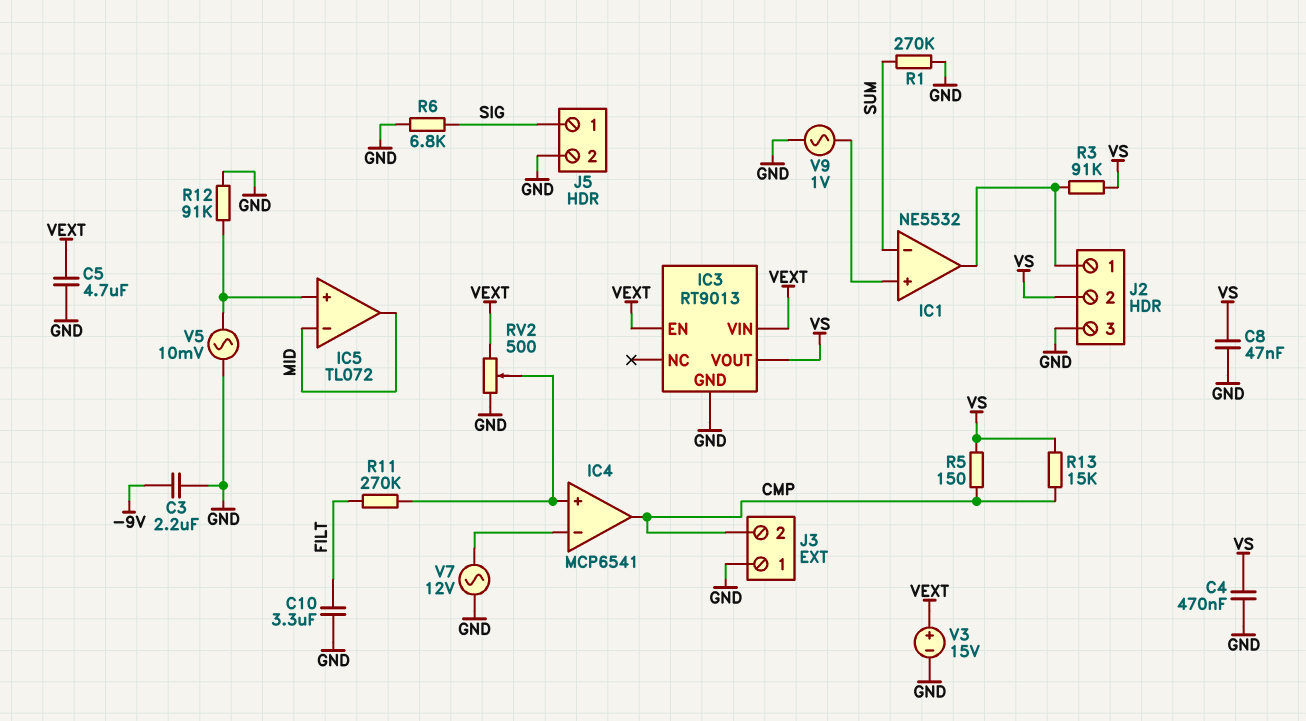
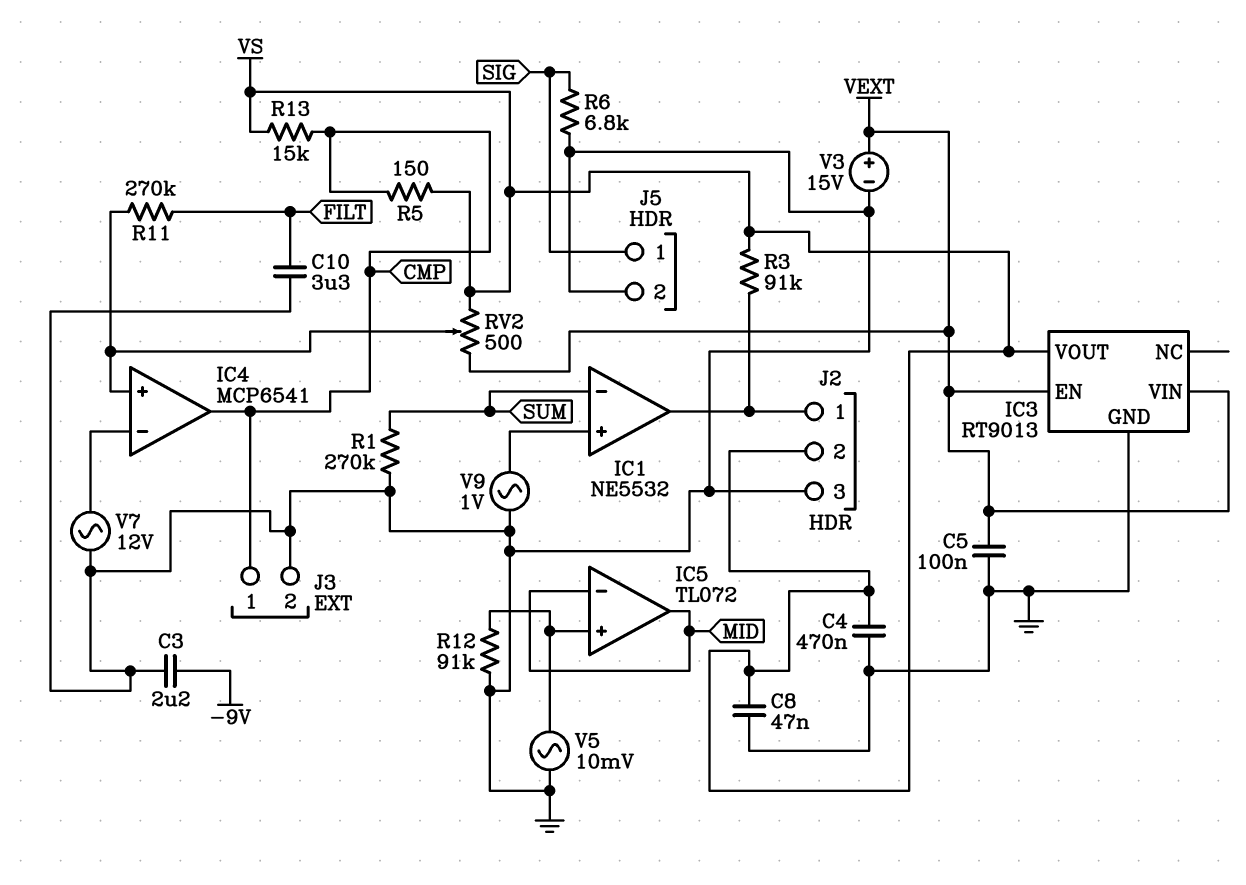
C5: 4.7uF (GND, VEXT) -> 100nF (GND, VEXT)
J3 pin 1: GND -> CMP
J3 pin 2: CMP -> GND
RV2: 500 (GND, VEXT, wiper IC4/in+) -> 500 (VEXT, VS, wiper IC4/in+)

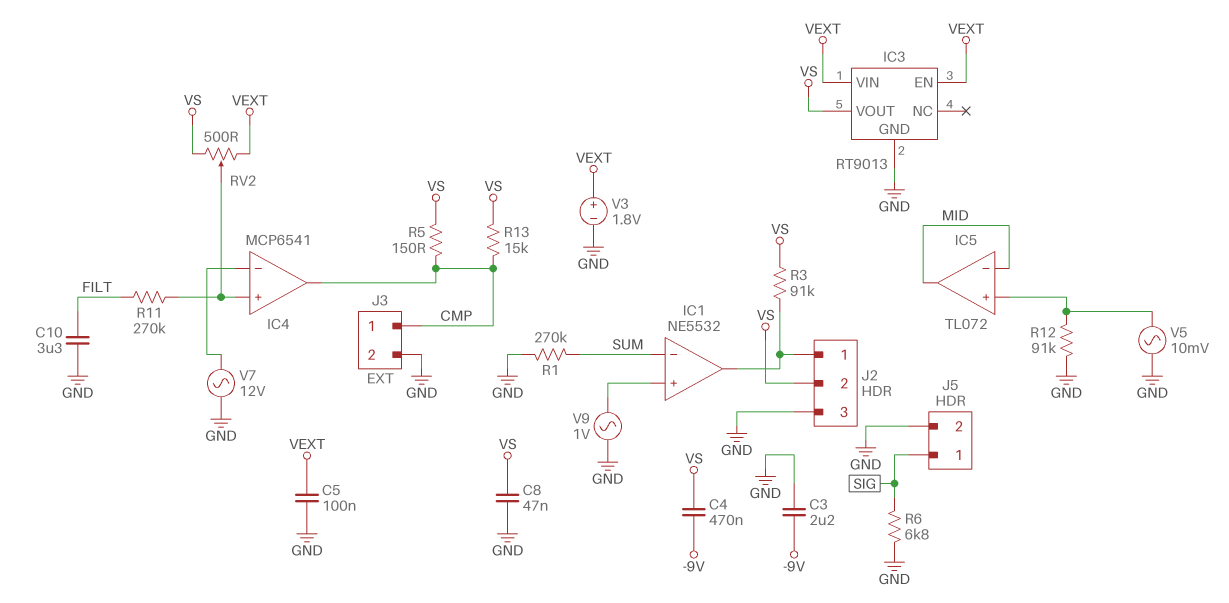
C4: 470nF (GND, VS) -> 470nF (-9V, VS)
V3: 15V (plus VEXT, minus GND) -> 1.8V (plus VEXT, minus GND)

